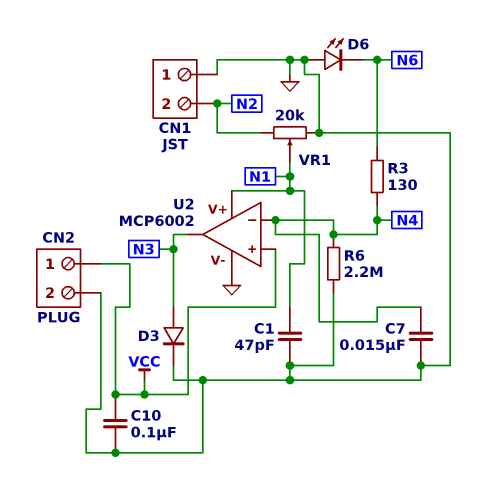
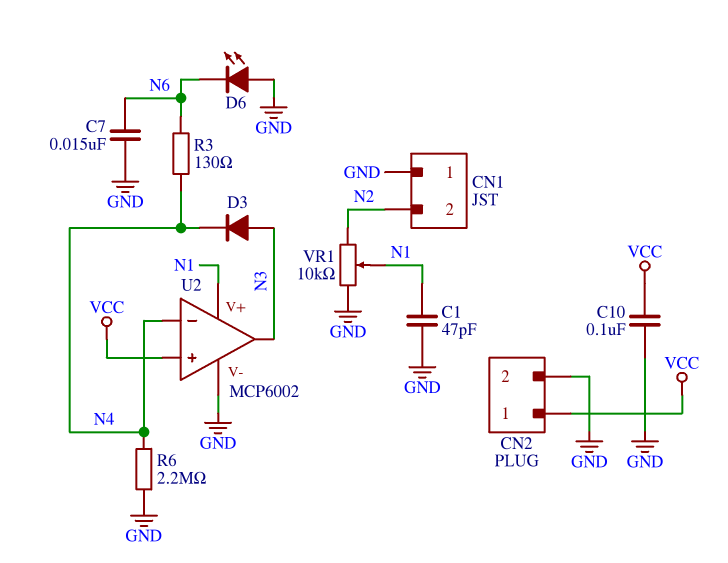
C7: 15nF (GND, N4) -> 15nF (GND, N6)
D3: diode (A N3, K GND) -> diode (A N3, K N4)
VR1: 20k (GND, N2, wiper N1) -> 10k (GND, N2, wiper N1)

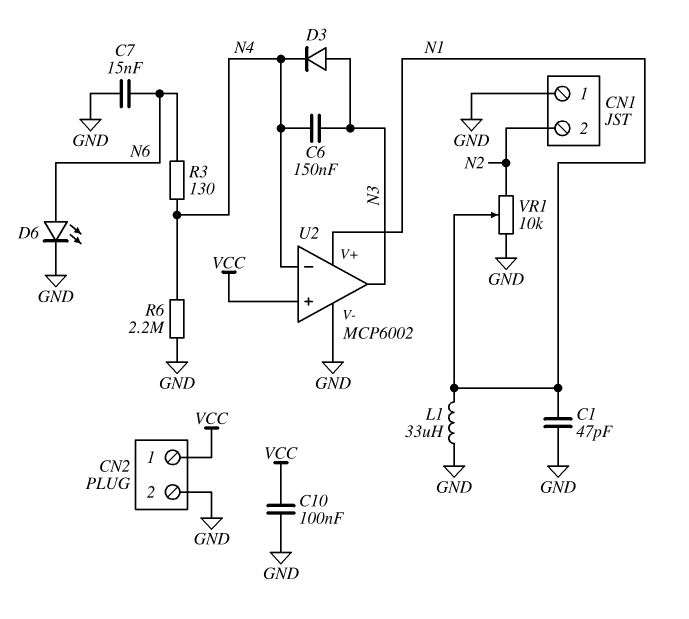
C6: none -> 150nF (N3, N4)
D6: LED (A GND, K N6) -> LED (A N6, K GND)
L1: none -> 33uH (GND, N1)

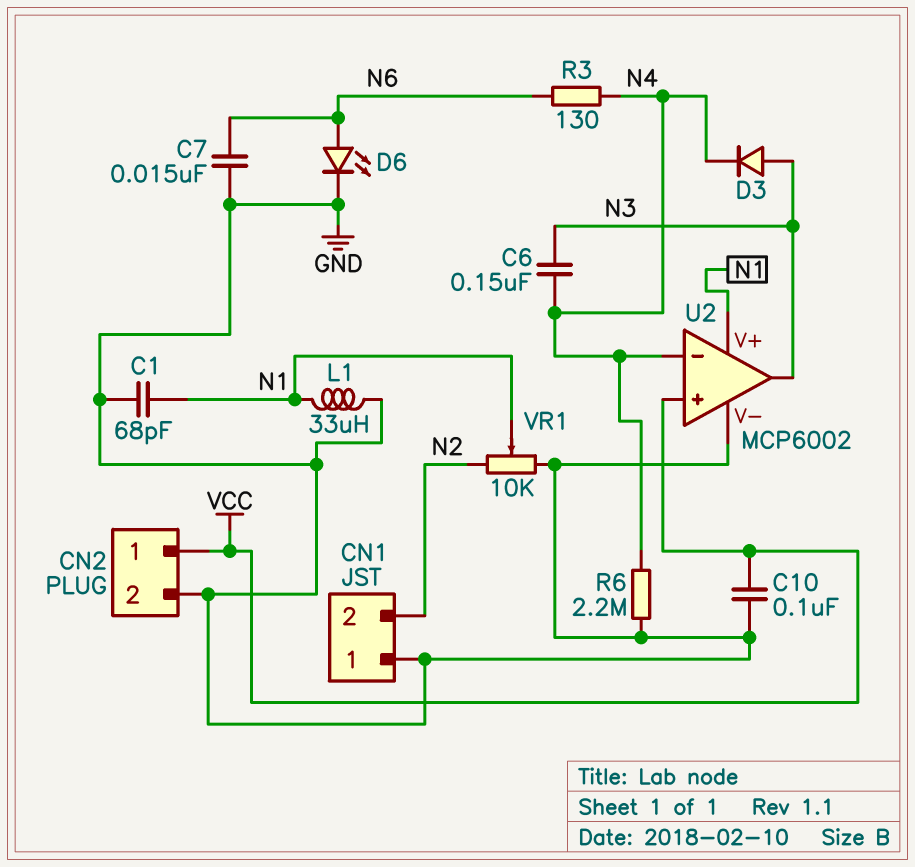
C1: 47pF (GND, N1) -> 68pF (GND, N1)

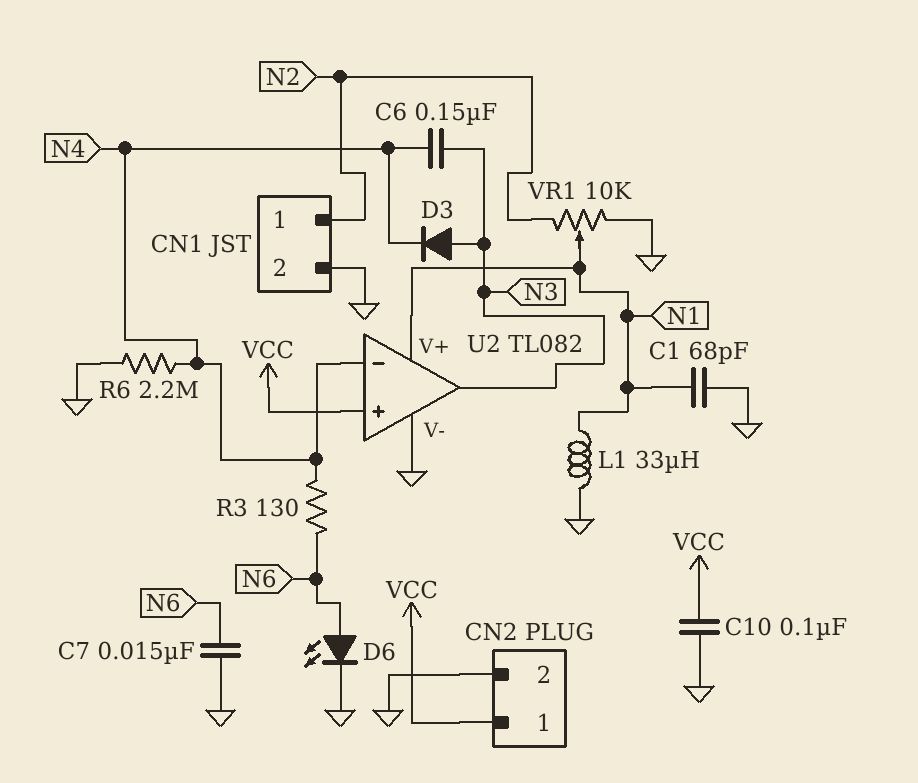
CN1 pin 1: GND -> N2
CN1 pin 2: N2 -> GND
U2: MCP6002 -> TL082

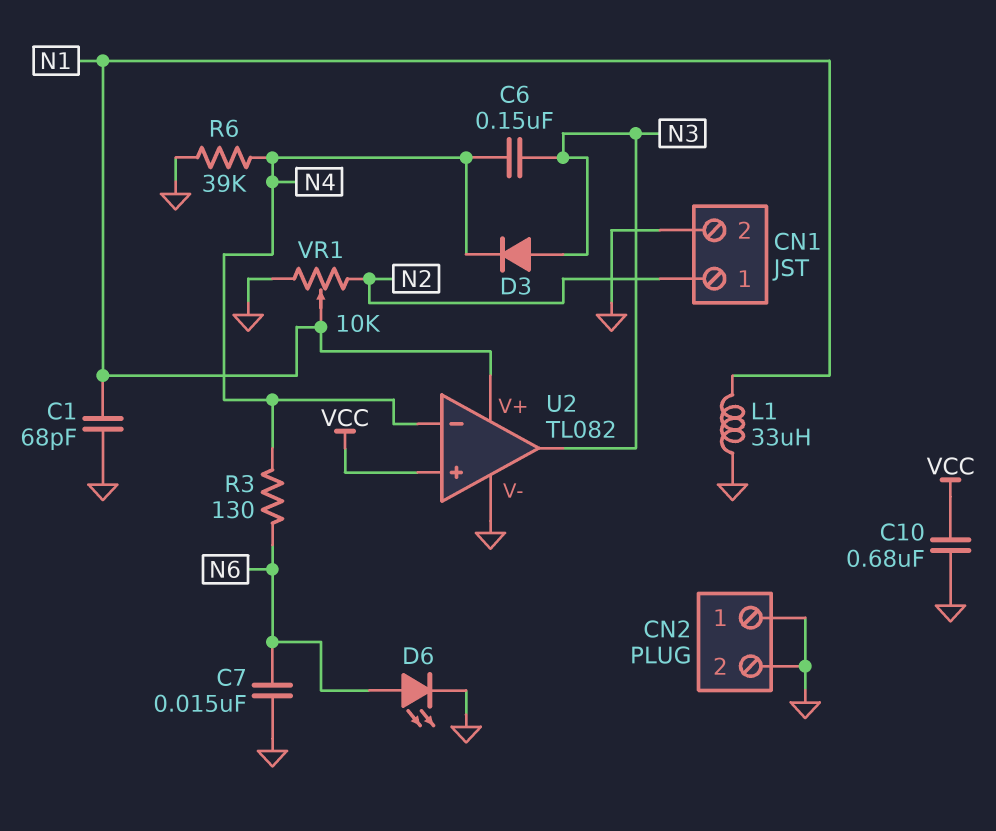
C10: 100nF (GND, VCC) -> 680nF (GND, VCC)
CN2 pin 1: VCC -> GND
R6: 2.2M (GND, N4) -> 39k (GND, N4)

